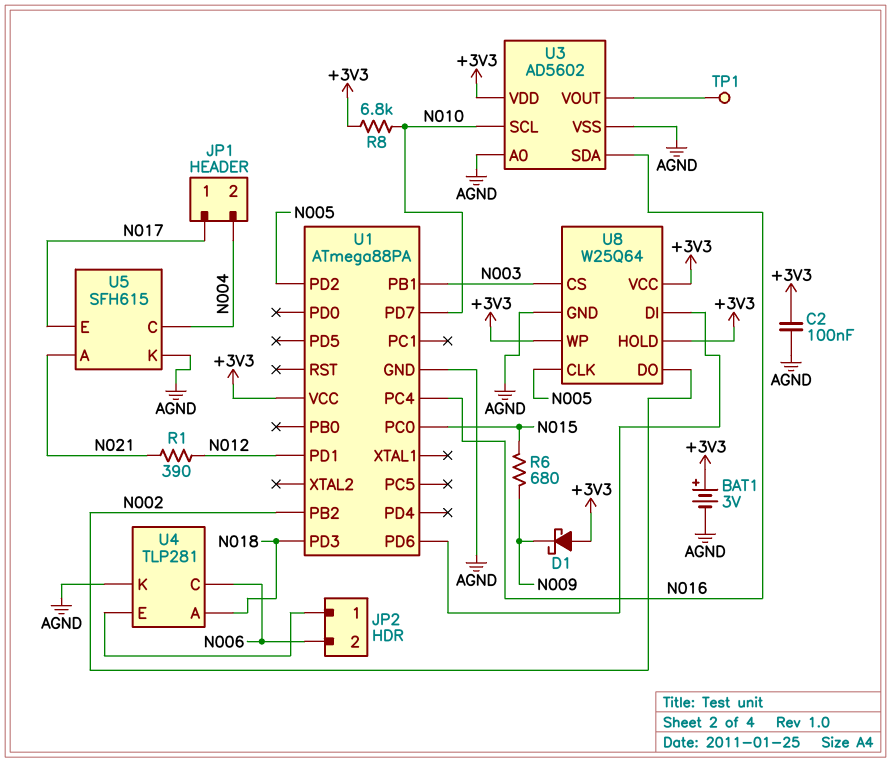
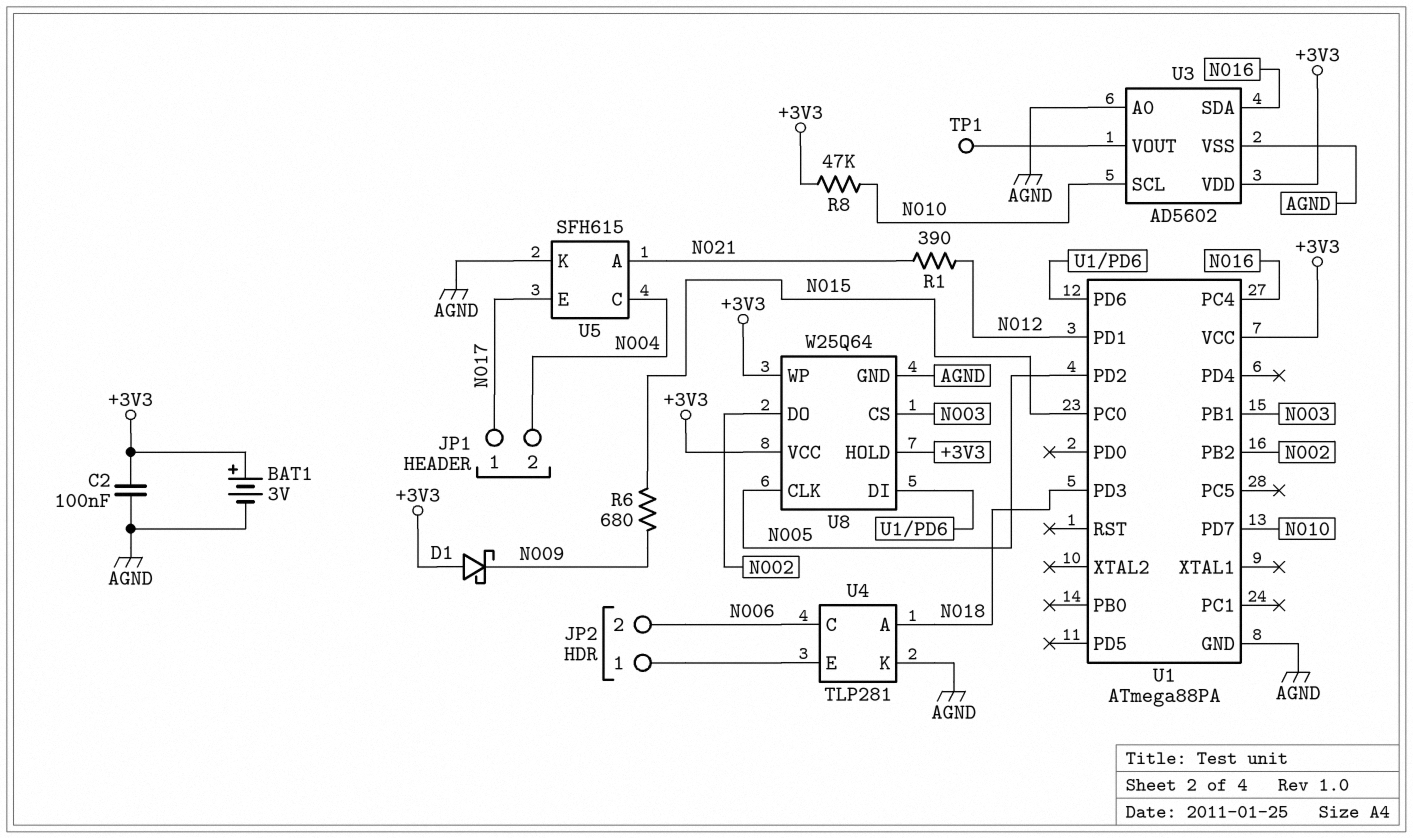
R8: 6.8k (+3V3, N010) -> 47k (+3V3, N010)

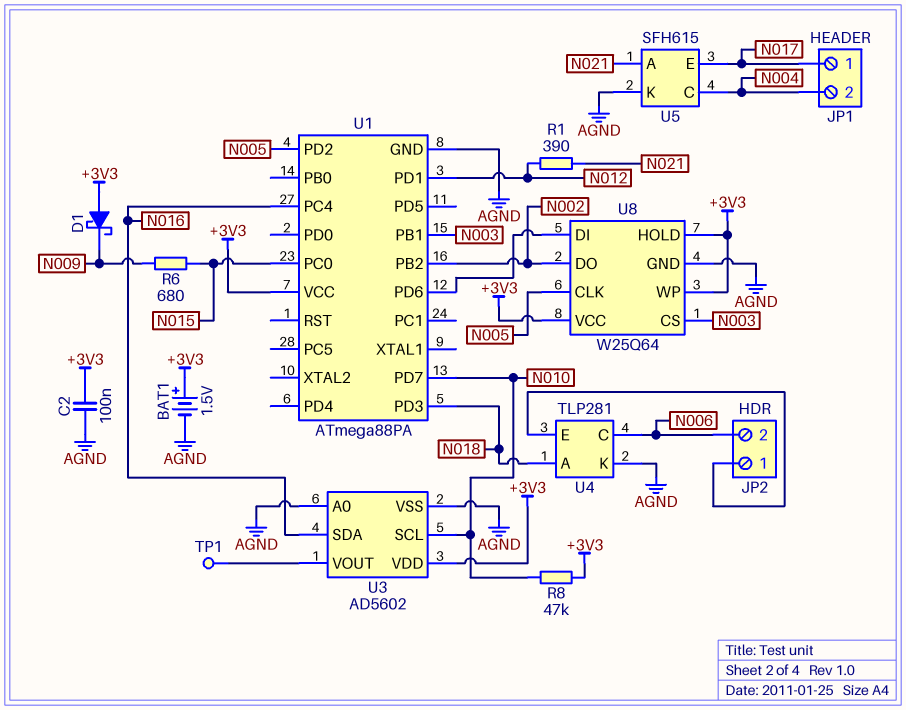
BAT1: 3V (plus +3V3, minus AGND) -> 1.5V (plus +3V3, minus AGND)

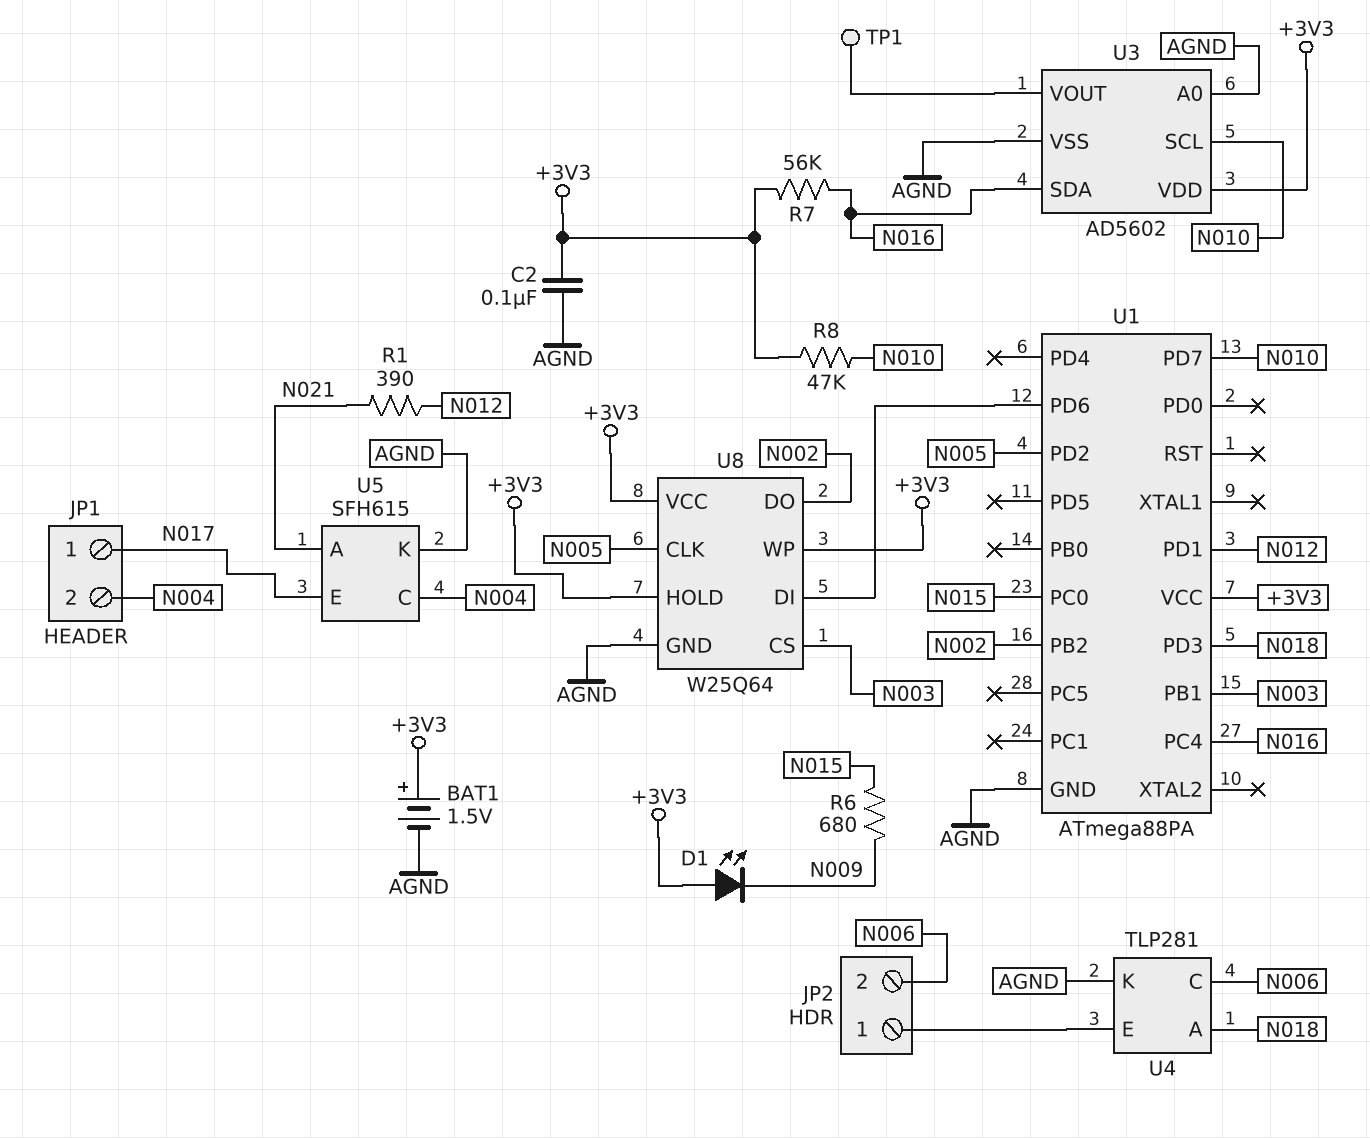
D1: schottky (A +3V3, K N009) -> LED (A +3V3, K N009)
R7: none -> 56k (+3V3, N016)

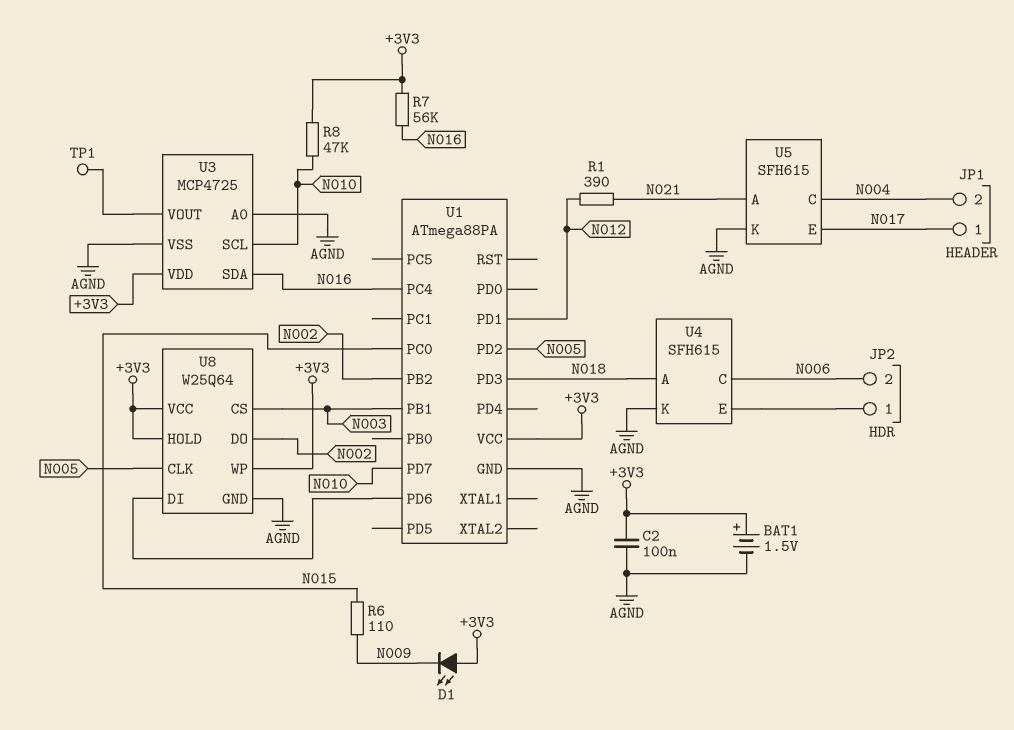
R6: 680 (N009, N015) -> 110 (N009, N015)
U3: AD5602 -> MCP4725
U4: TLP281 -> SFH615

